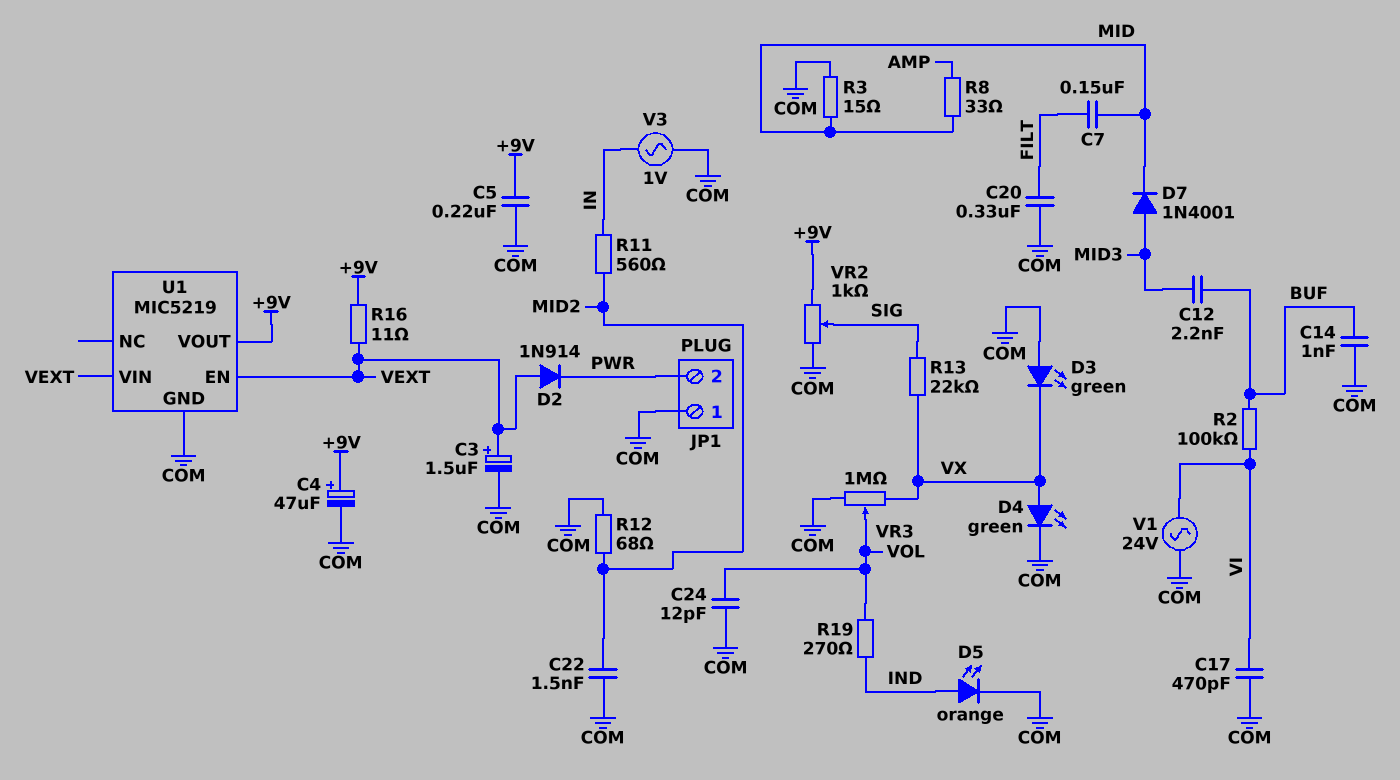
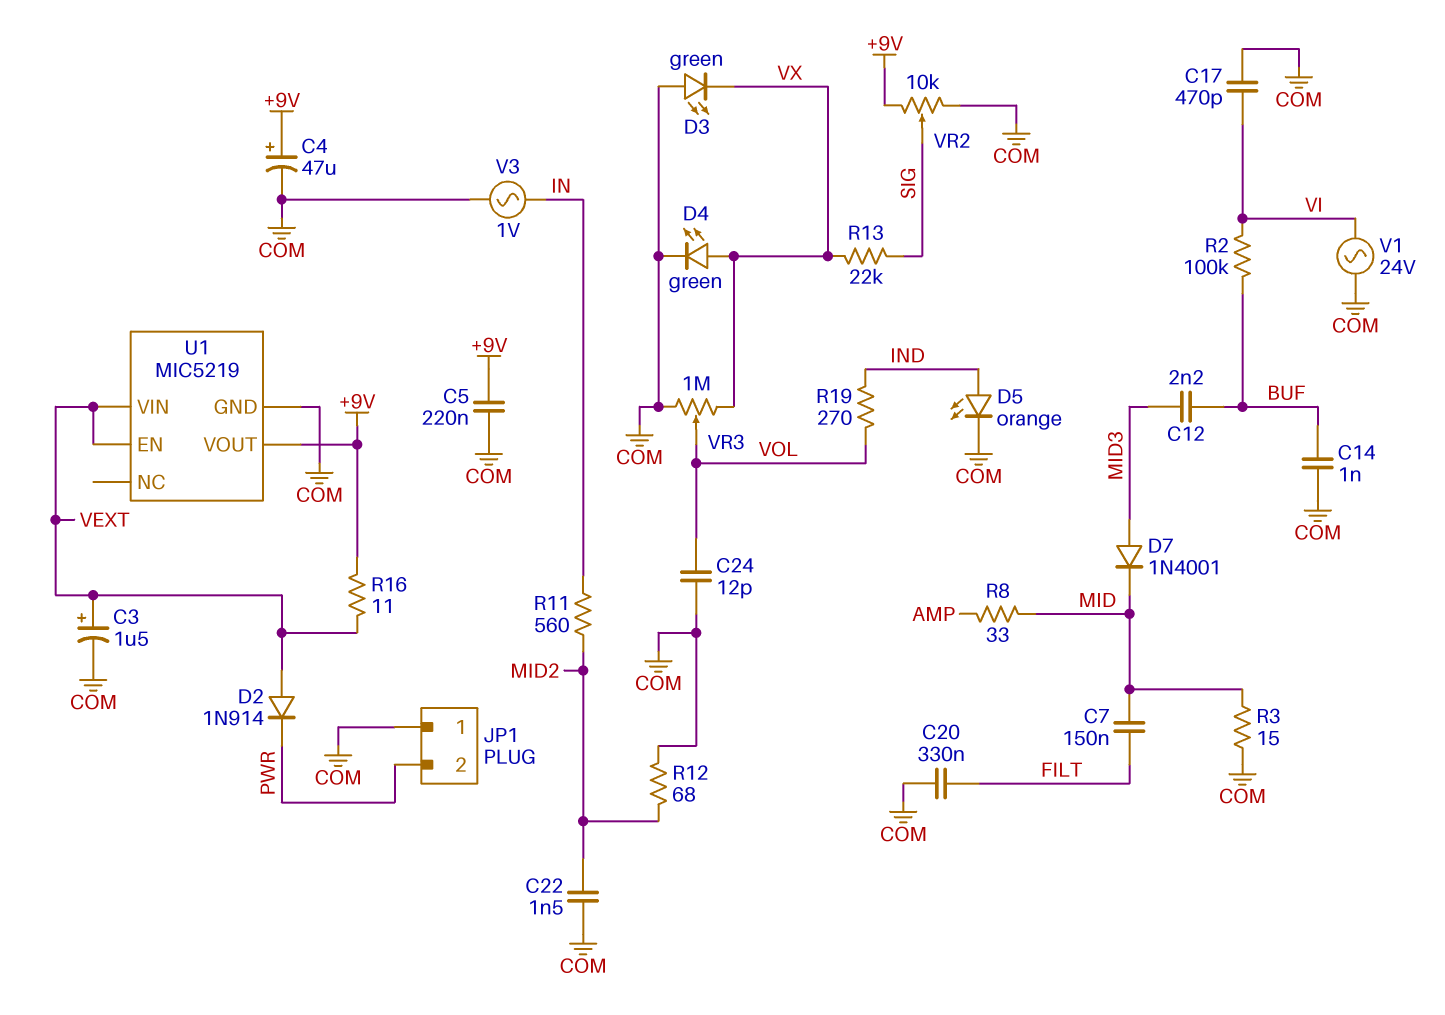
VR2: 1k (+9V, COM, wiper SIG) -> 10k (+9V, COM, wiper SIG)

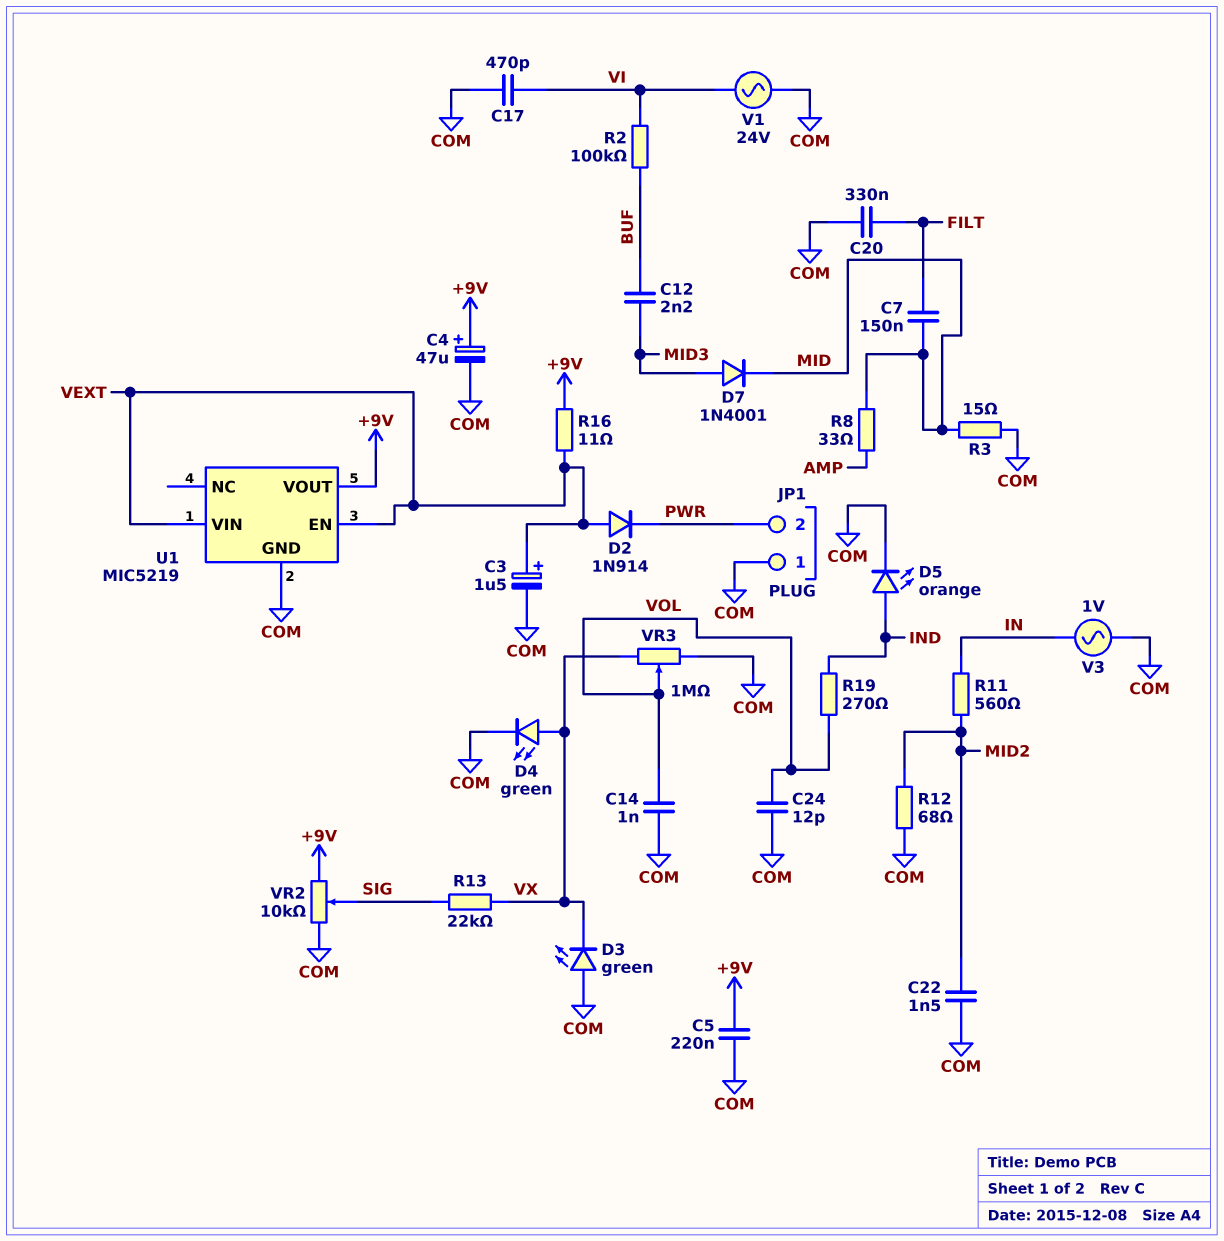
C14: 1nF (BUF, COM) -> 1nF (COM, VOL)

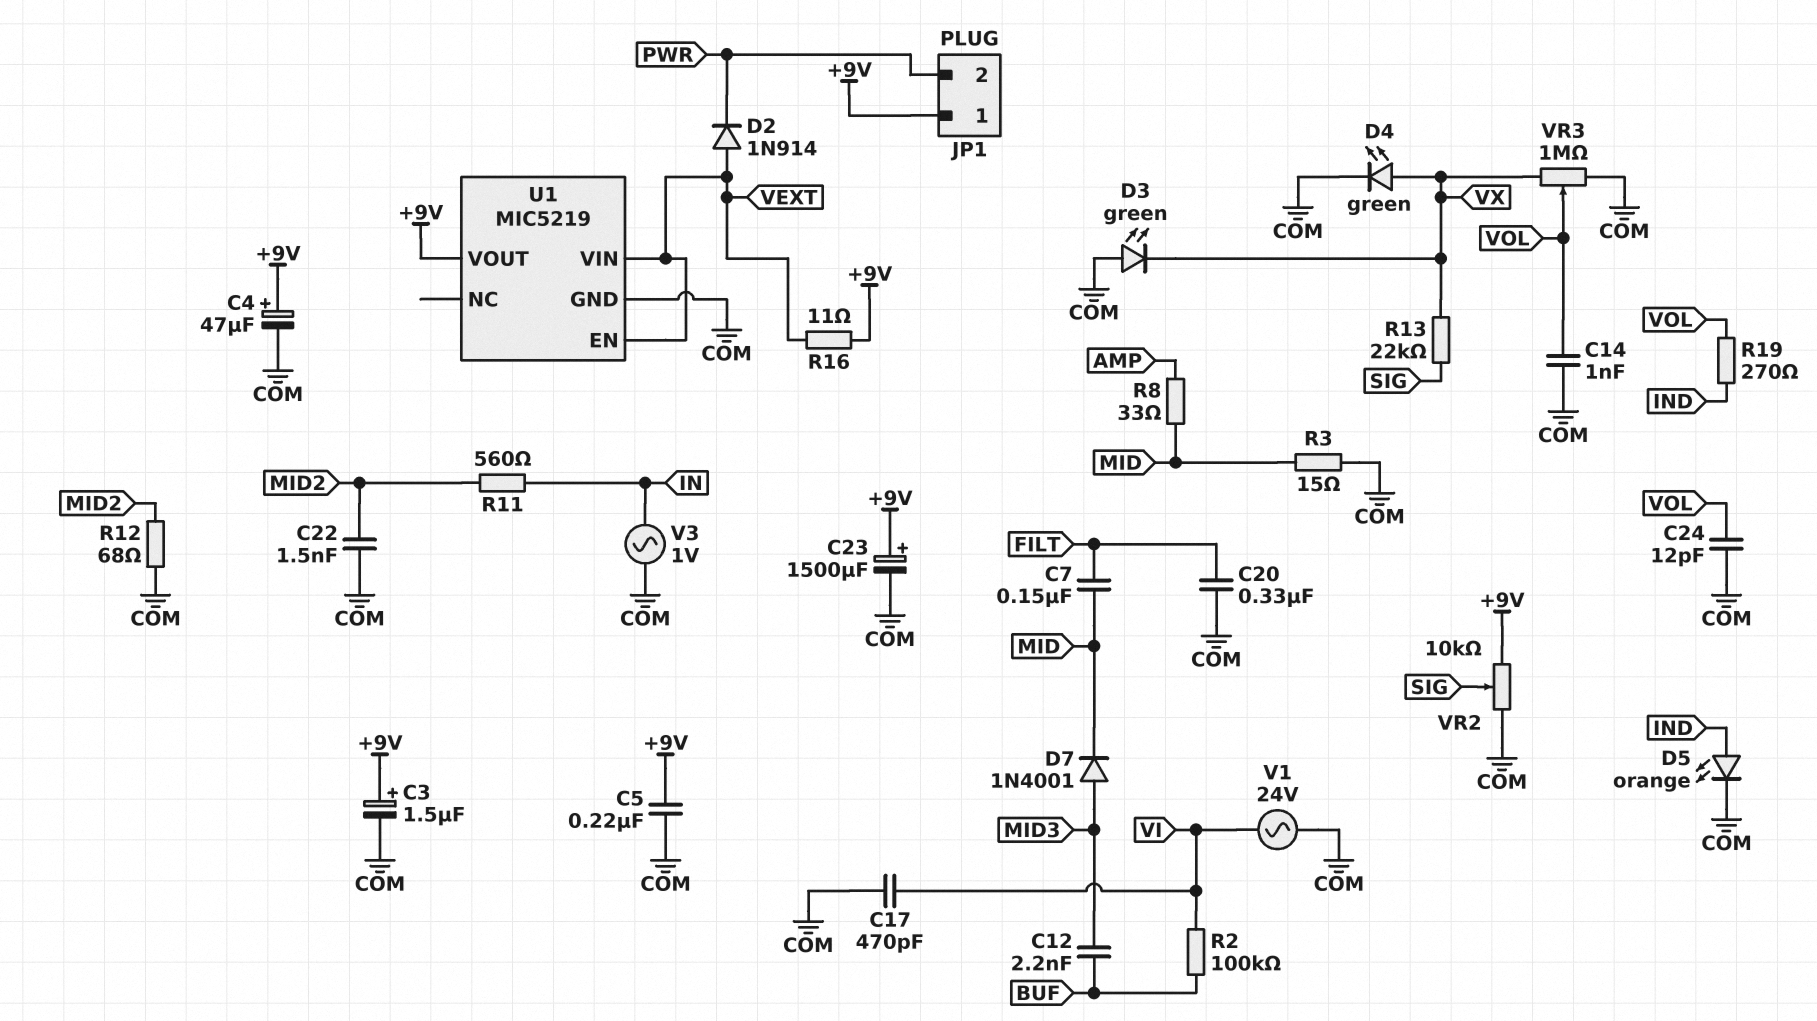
C3: 1.5uF (plus VEXT, minus COM) -> 1.5uF (plus +9V, minus COM)
C23: none -> 1500uF (plus +9V, minus COM)
JP1 pin 1: COM -> +9V

